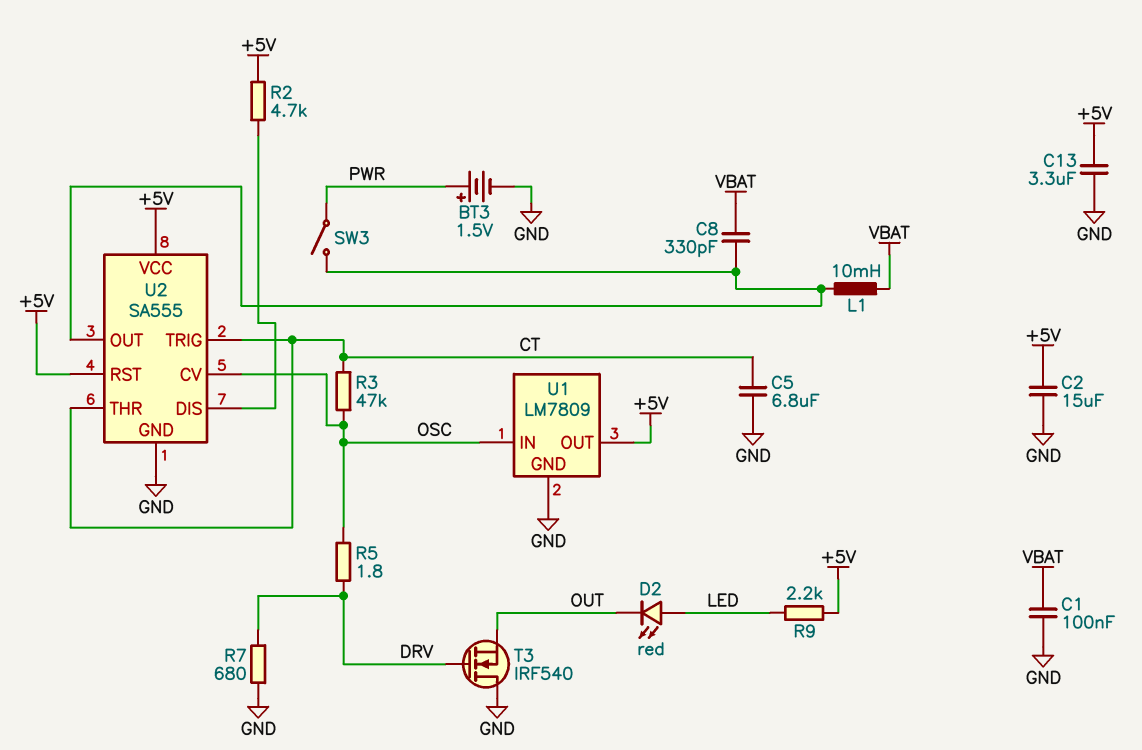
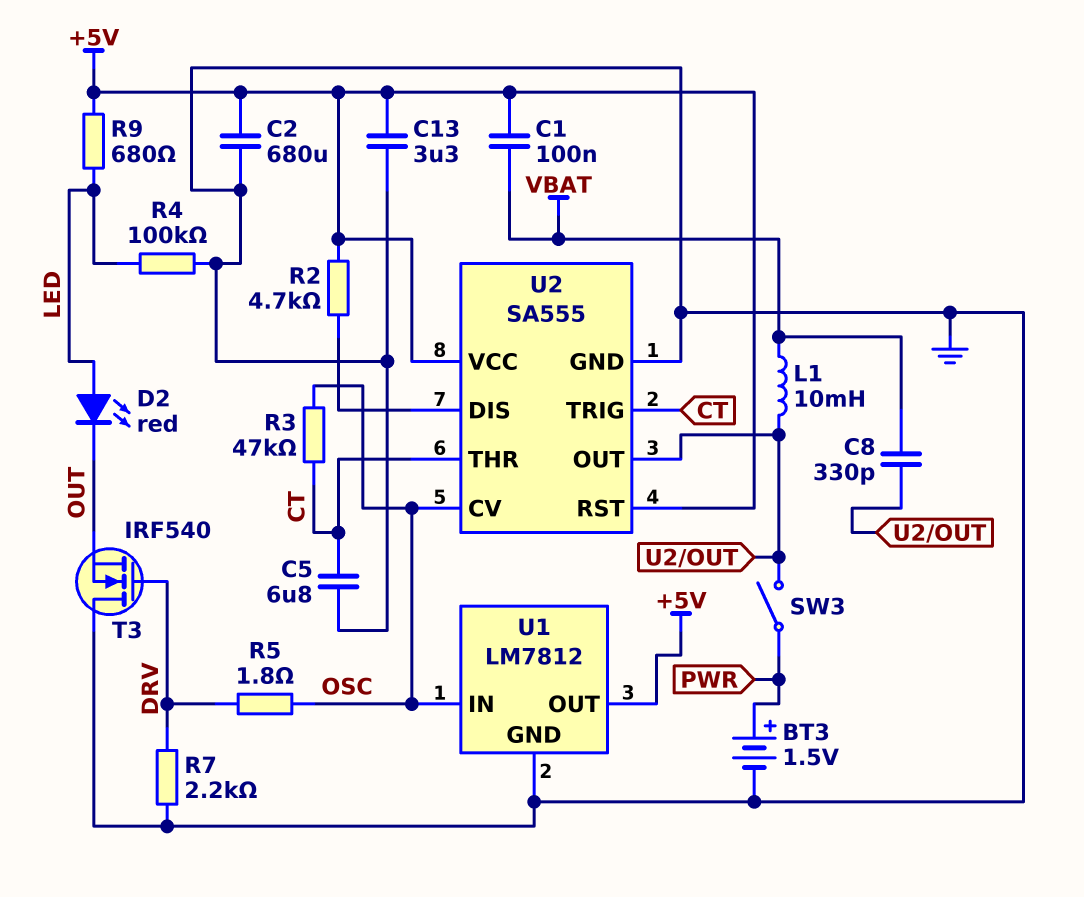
C1: 100nF (GND, VBAT) -> 100nF (+5V, VBAT)
C2: 15uF (+5V, GND) -> 680uF (+5V, GND)
R4: none -> 100k (GND, LED)
R7: 680 (DRV, GND) -> 2.2k (DRV, GND)
R9: 2.2k (+5V, LED) -> 680 (+5V, LED)
U1: LM7809 -> LM7812

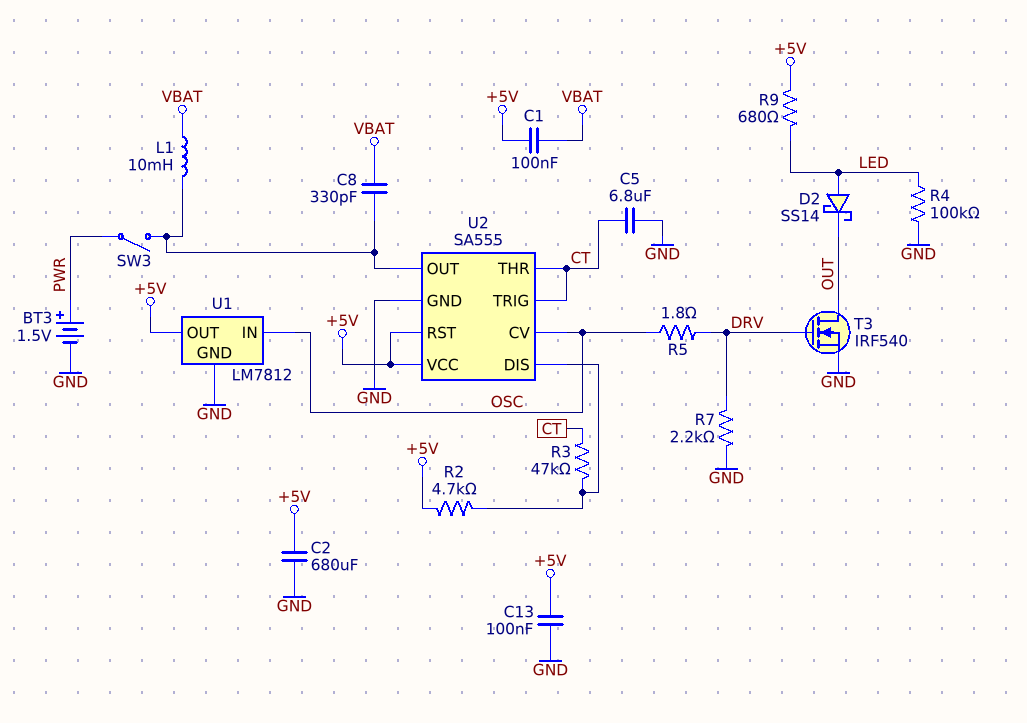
C13: 3.3uF (+5V, GND) -> 100nF (+5V, GND)
D2: LED red (A LED, K OUT) -> schottky SS14 (A LED, K OUT)
R3: 47k (CT, OSC) -> 47k (CT, U2/DIS)
T3: NMOS IRF540 (G DRV, D GND, S OUT) -> NMOS IRF540 (G DRV, D OUT, S GND)

